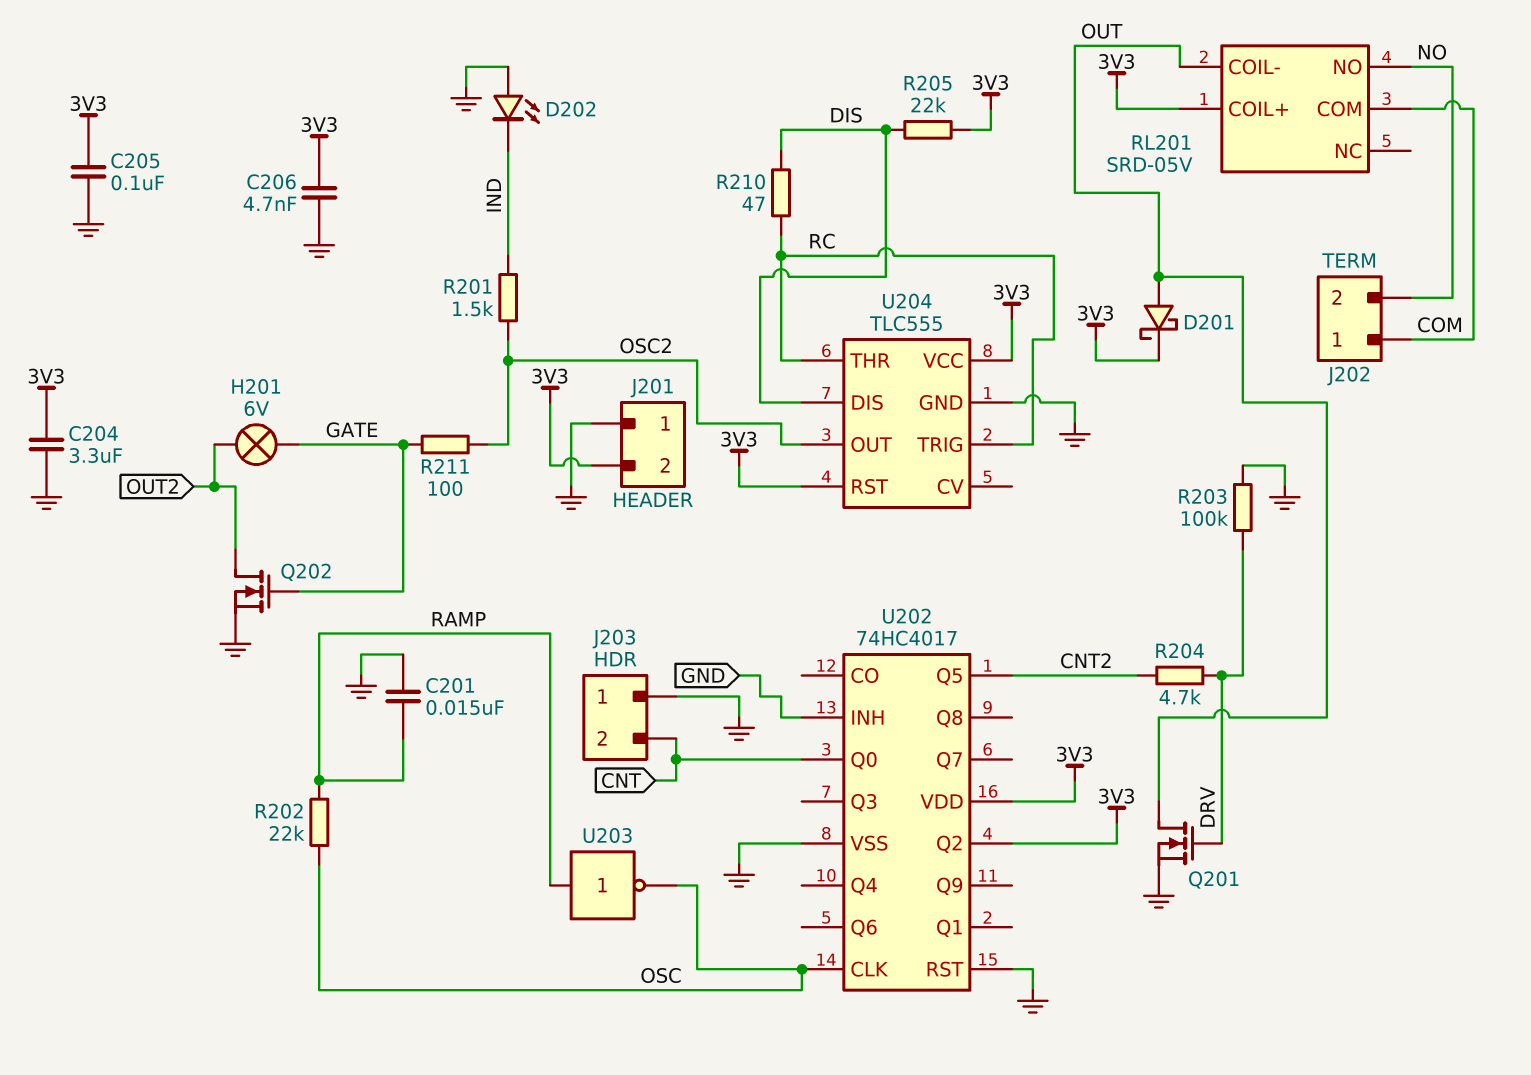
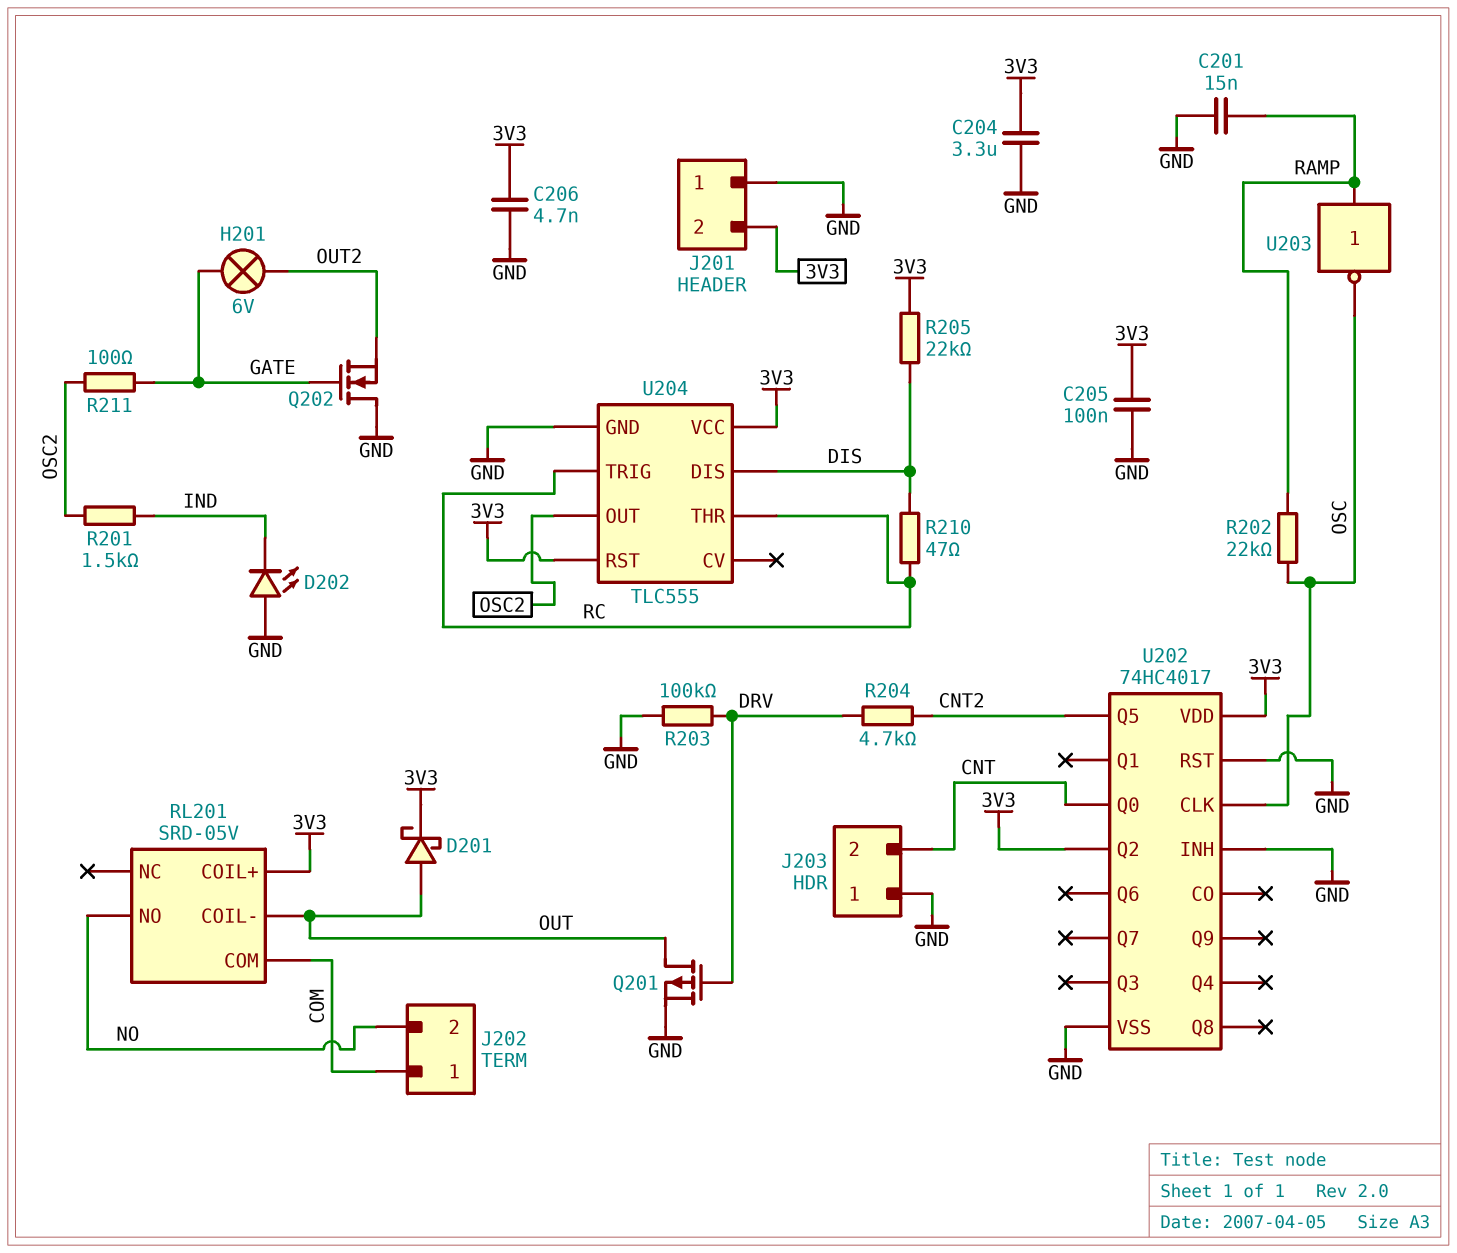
Q201: NMOS (G DRV, D OUT, S GND) -> PMOS (G DRV, D OUT, S GND)
Q202: NMOS (G GATE, D OUT2, S GND) -> NMOS (G GATE, D GND, S OUT2)

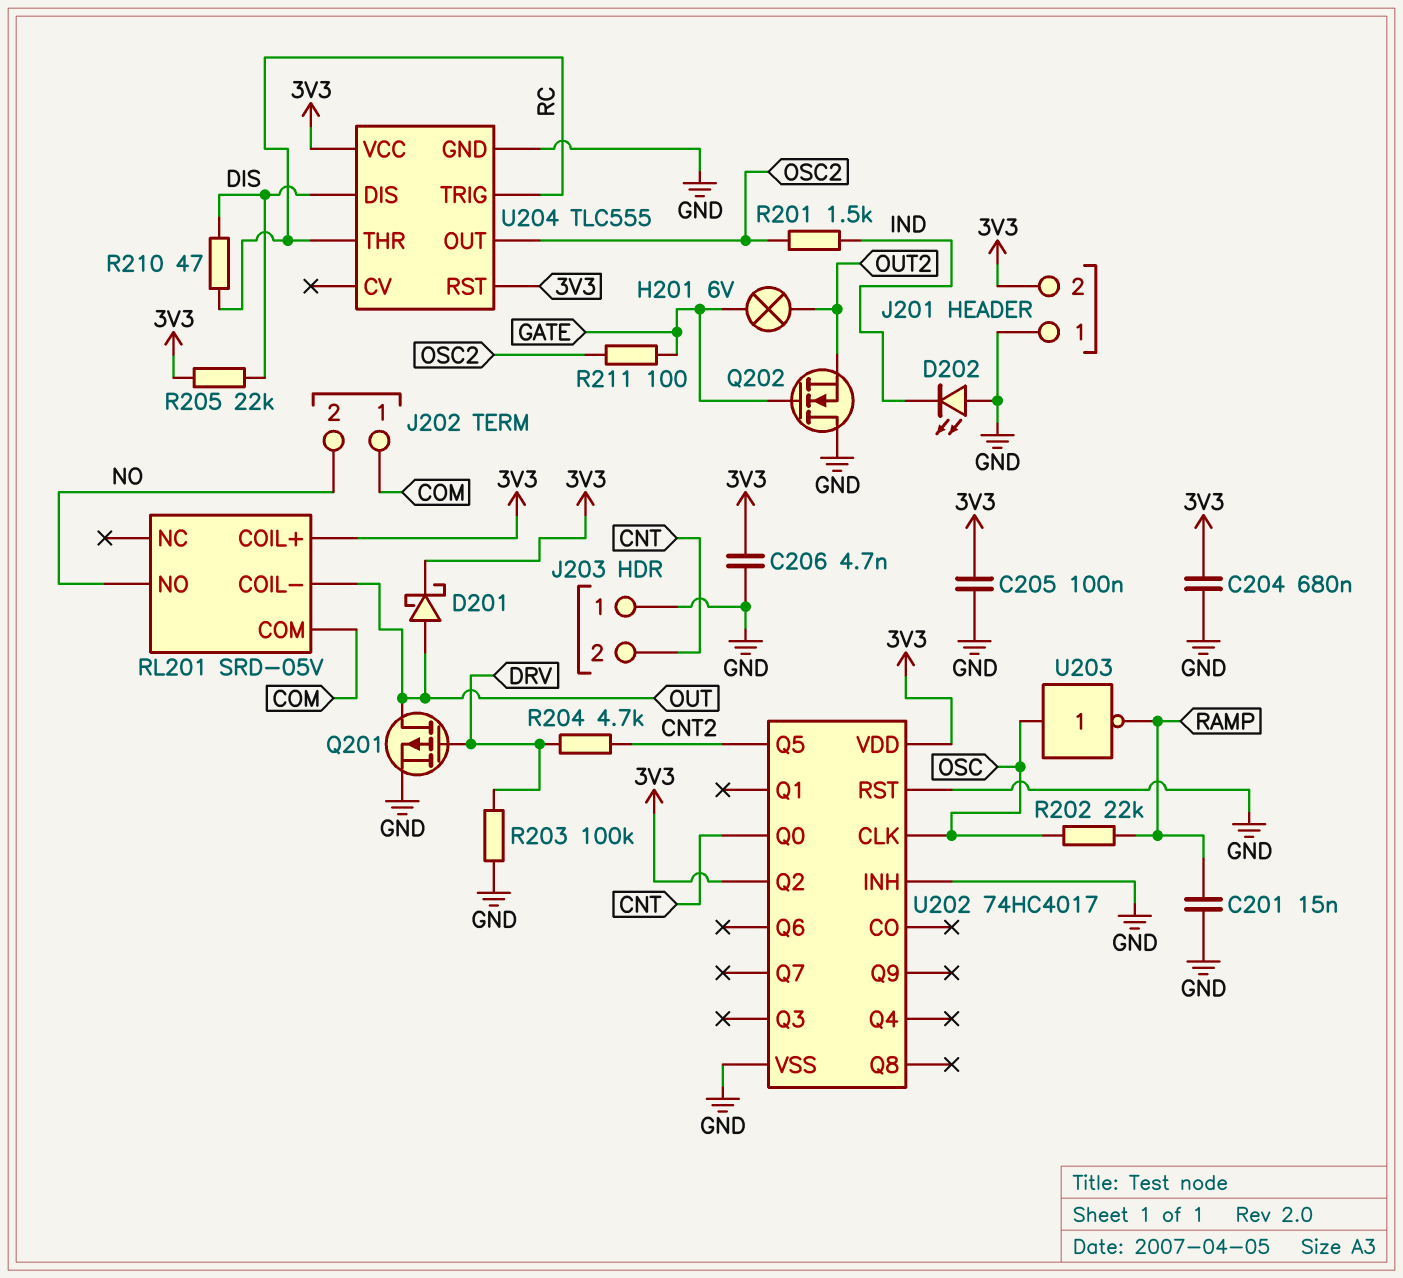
C204: 3.3uF (3V3, GND) -> 680nF (3V3, GND)
U203: NOT (in RAMP, out OSC) -> NOT (in OSC, out RAMP)

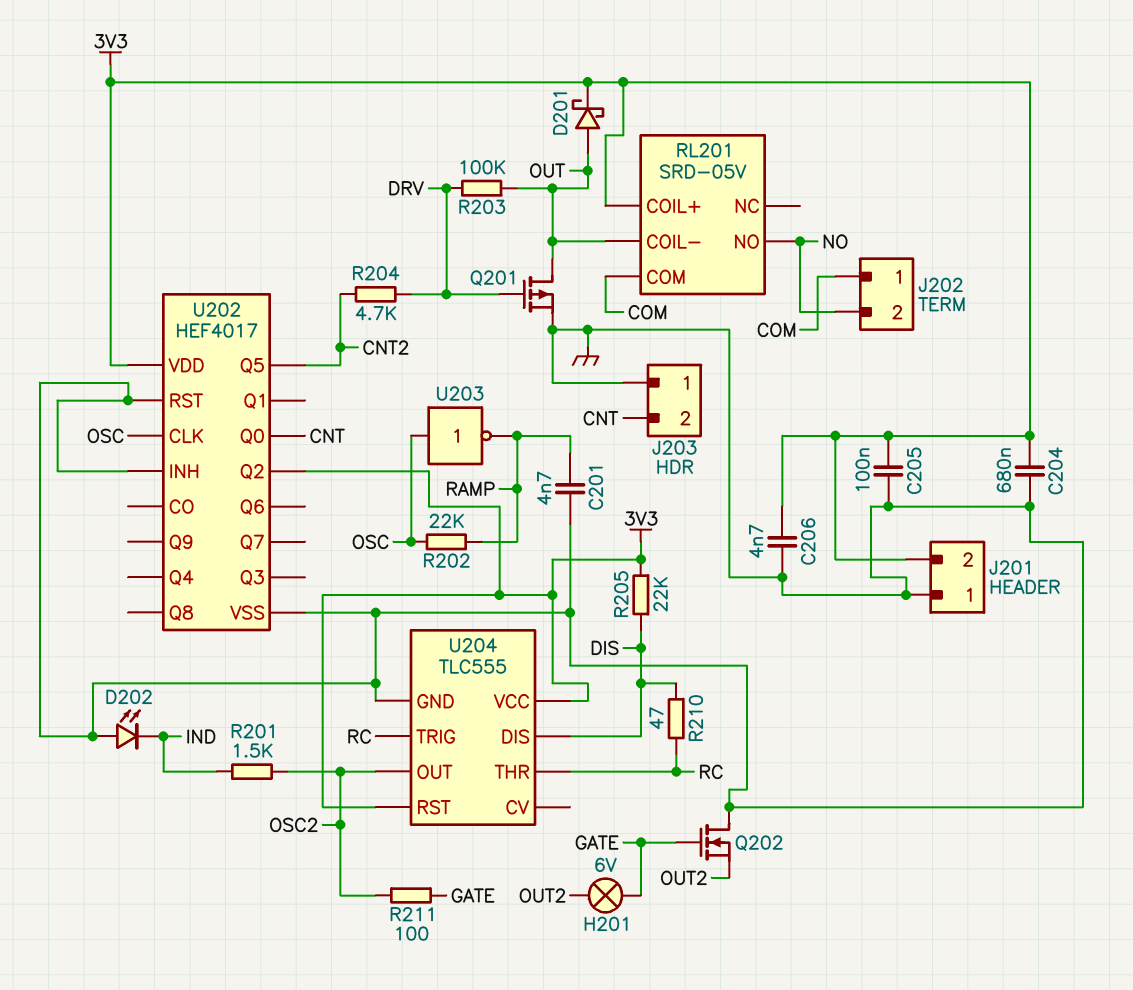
C201: 15nF (GND, RAMP) -> 4.7nF (GND, RAMP)
R203: 100k (DRV, GND) -> 100k (DRV, OUT)
U202: 74HC4017 -> HEF4017

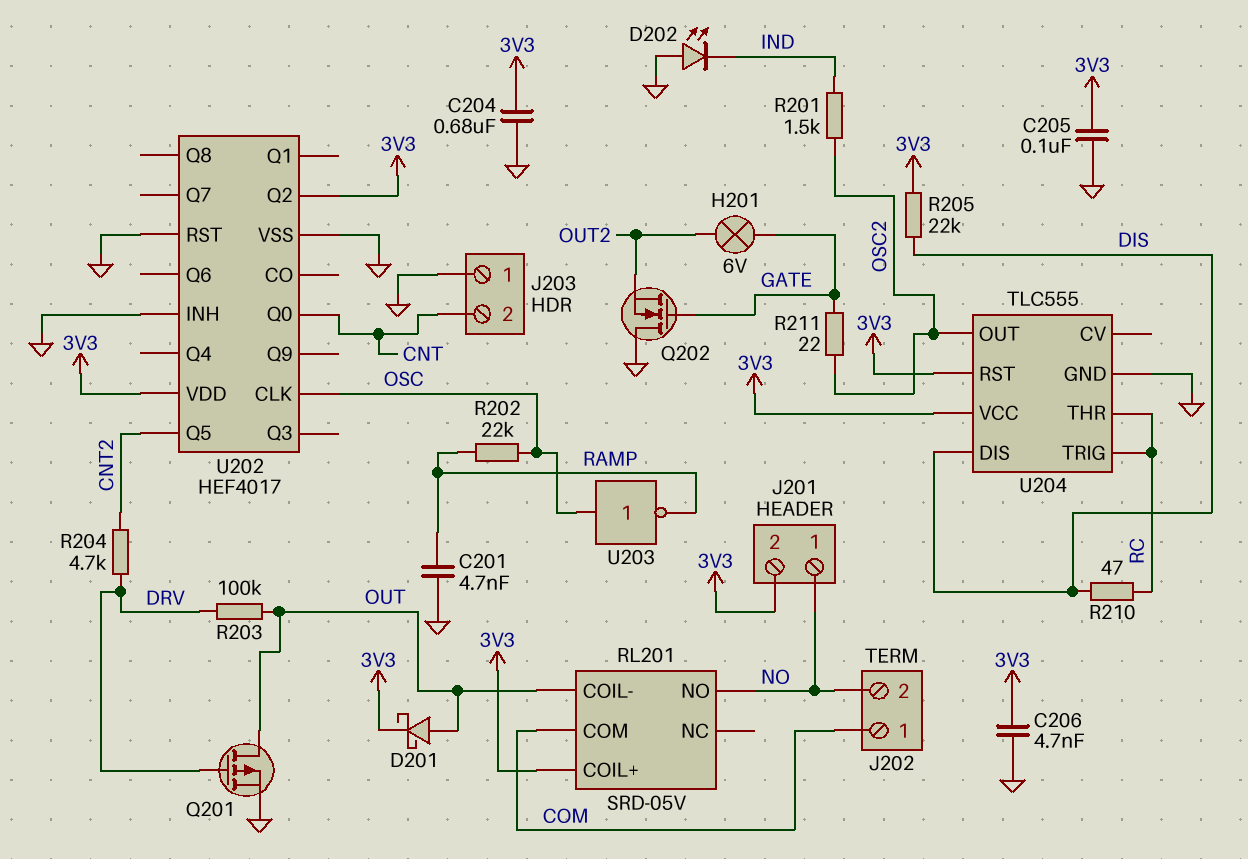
J201 pin 1: GND -> NO
R211: 100 (GATE, OSC2) -> 22 (GATE, OSC2)

